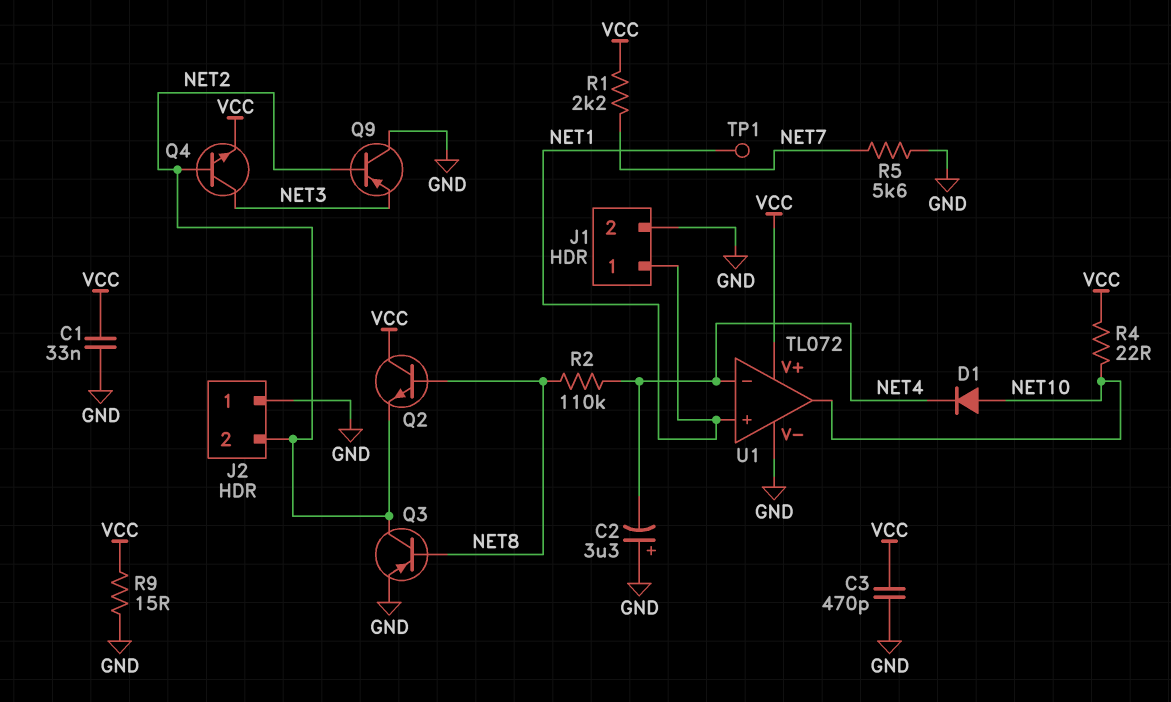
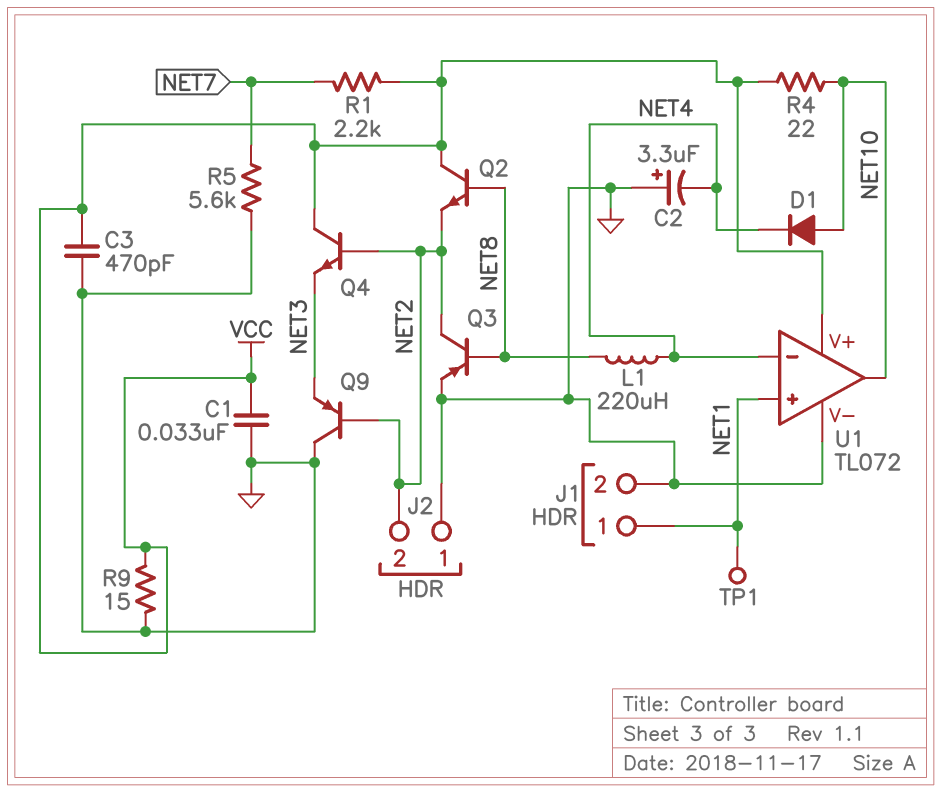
L1: none -> 220uH (NET4, NET8)
Q4: NPN (B NET2, C NET3, E VCC) -> NPN (B NET2, C VCC, E NET3)
R2: 110k (NET4, NET8) -> none

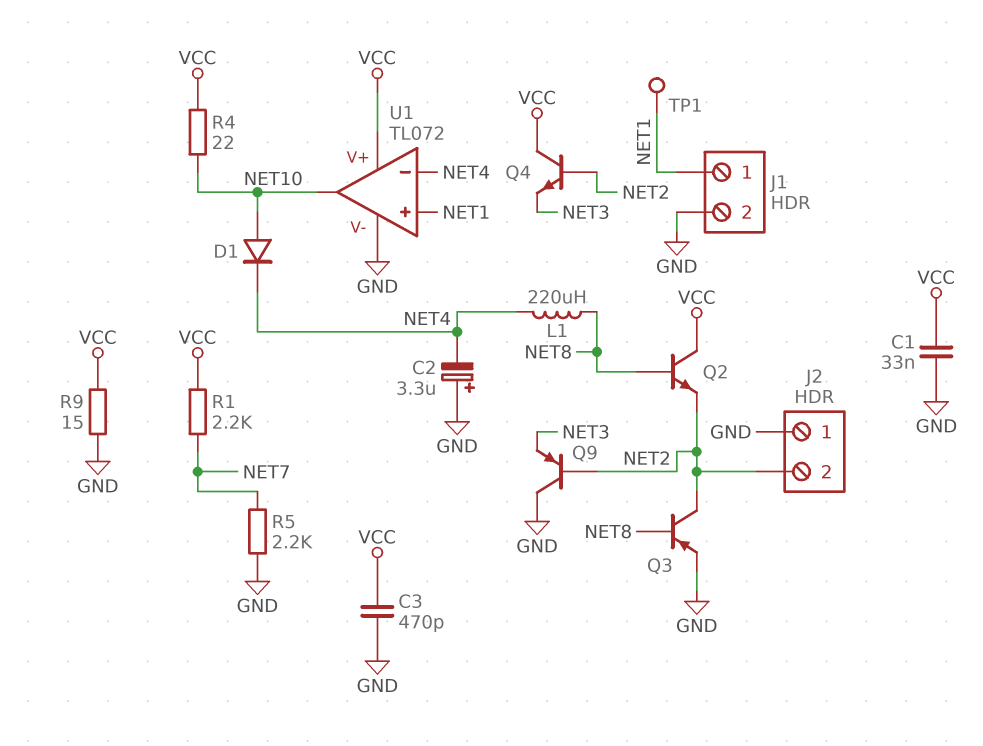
R5: 5.6k (GND, NET7) -> 2.2k (GND, NET7)

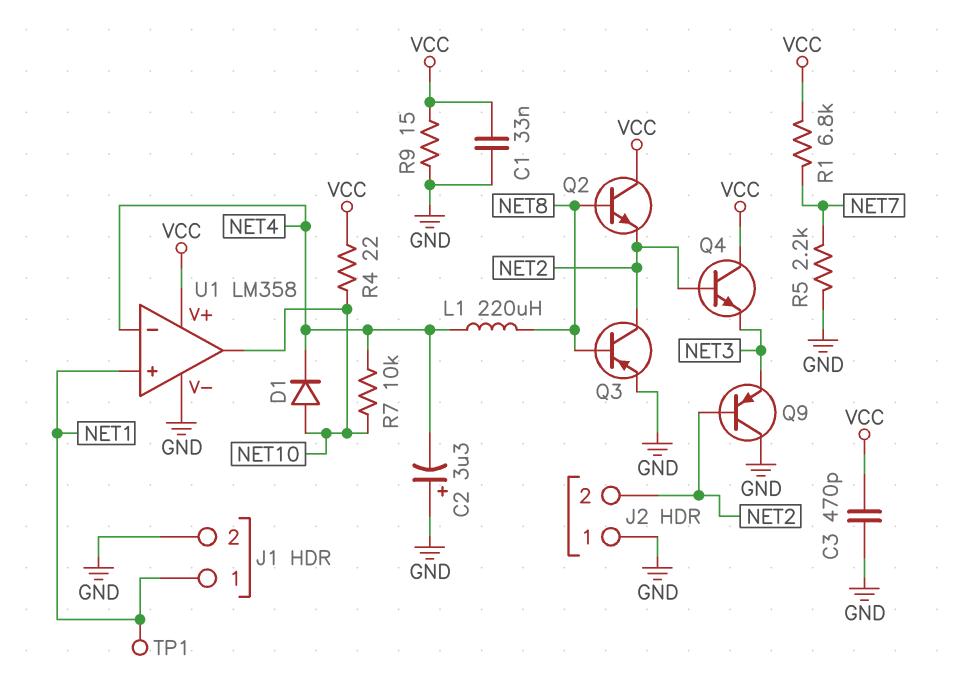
R1: 2.2k (NET7, VCC) -> 6.8k (NET7, VCC)
R7: none -> 10k (NET4, NET10)
U1: TL072 -> LM358

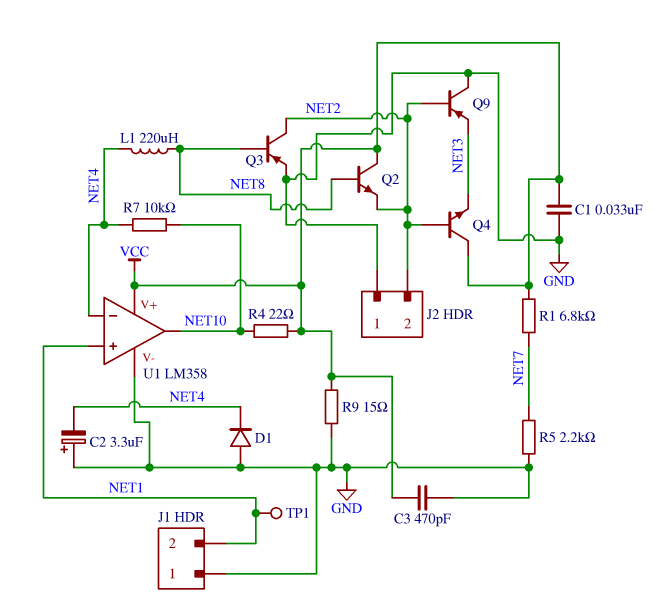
D1: diode (A NET10, K NET4) -> diode (A GND, K NET4)
J1 pin 1: NET1 -> GND
J1 pin 2: GND -> NET1

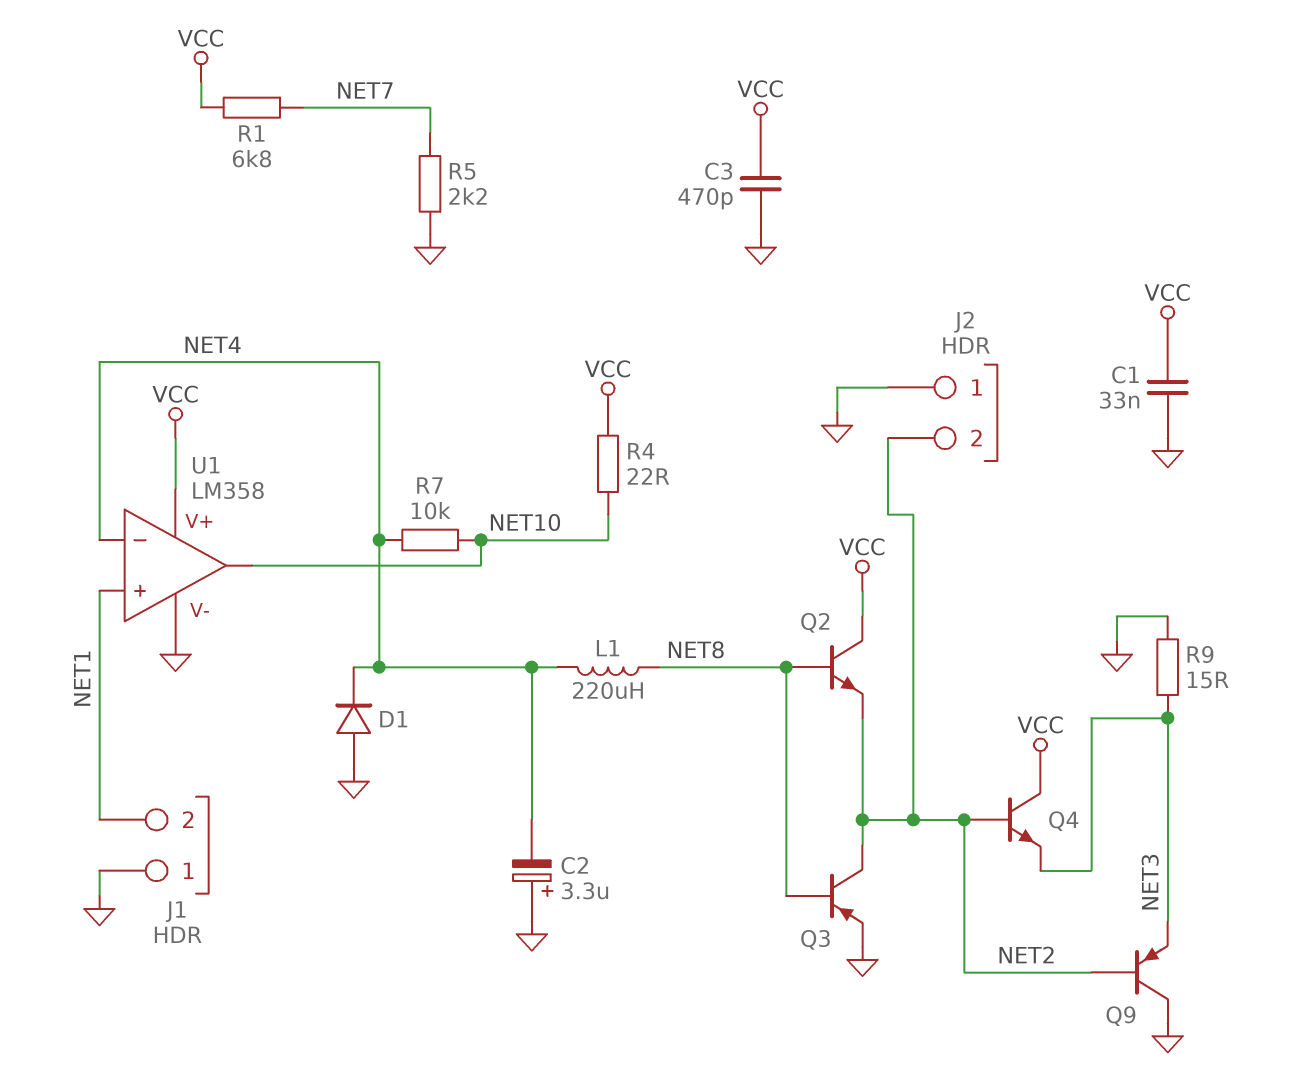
R9: 15 (GND, VCC) -> 15 (GND, NET3)
TP1: test point (NET1) -> none

